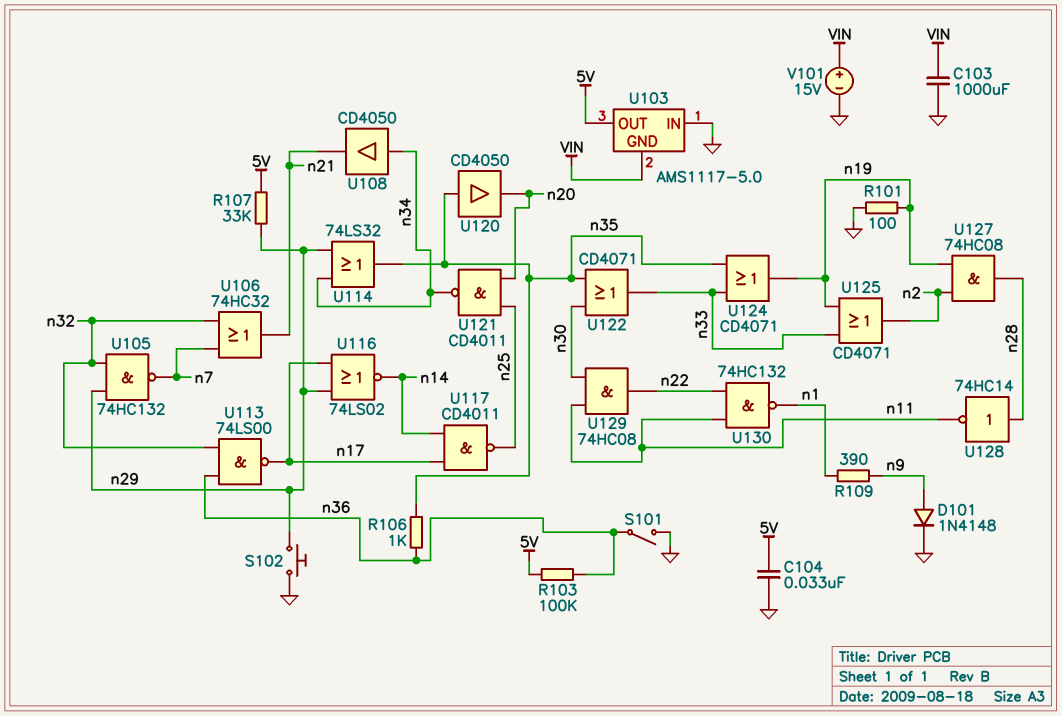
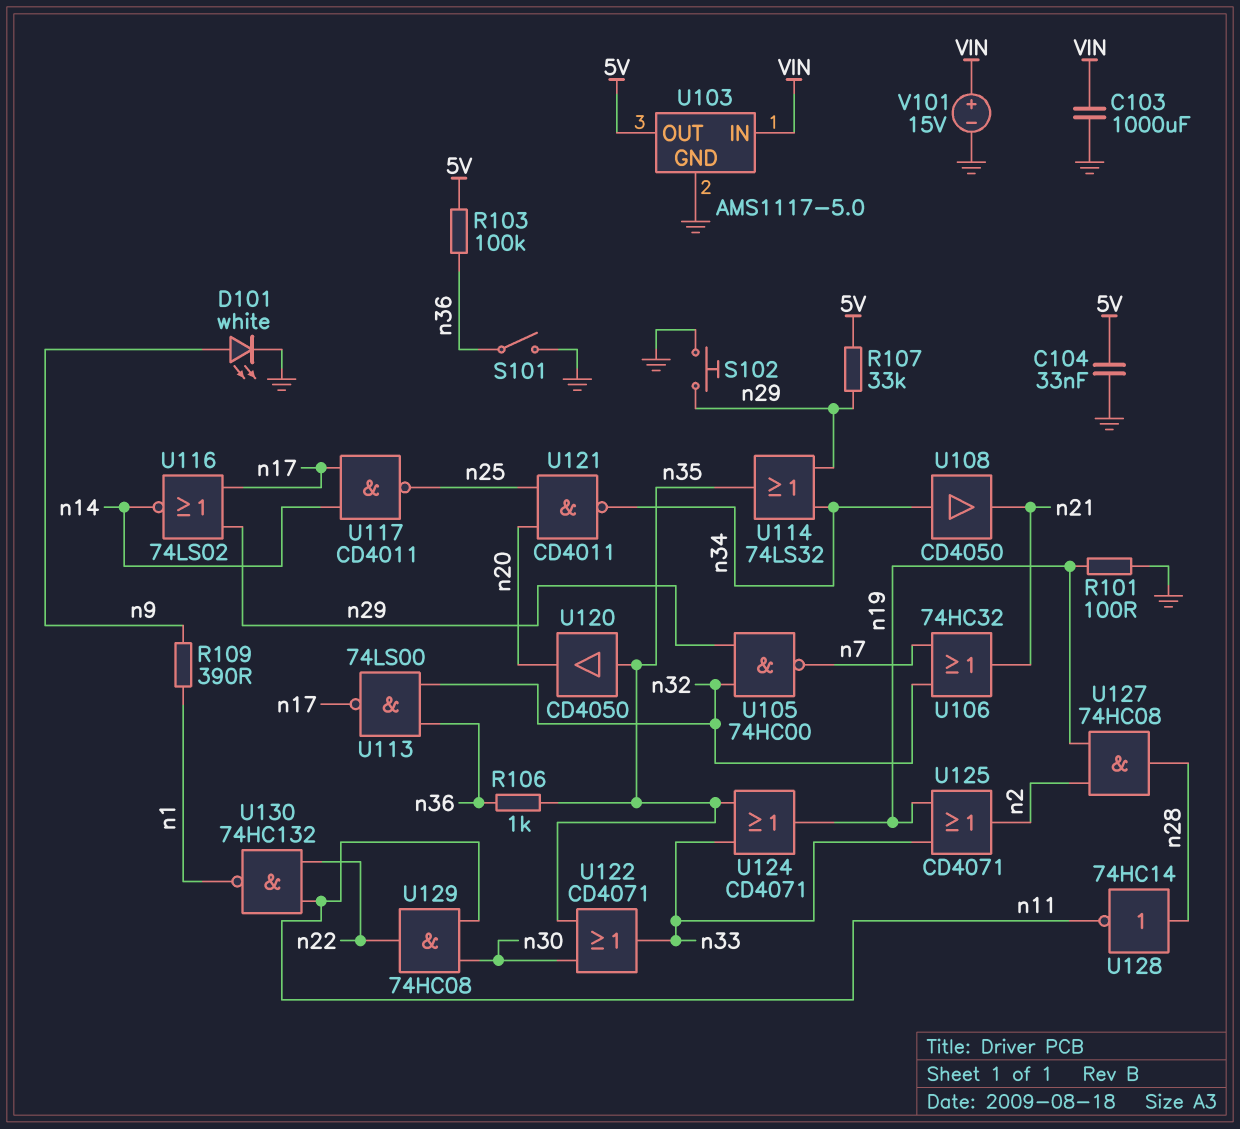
D101: diode 1N4148 (A n9, K GND) -> LED white (A n9, K GND)
U103 pin GND: VIN -> GND
U103 pin IN: GND -> VIN
U105: NAND 74HC132 (in n29, in n32, out n7) -> NAND 74HC00 (in n29, in n32, out n7)

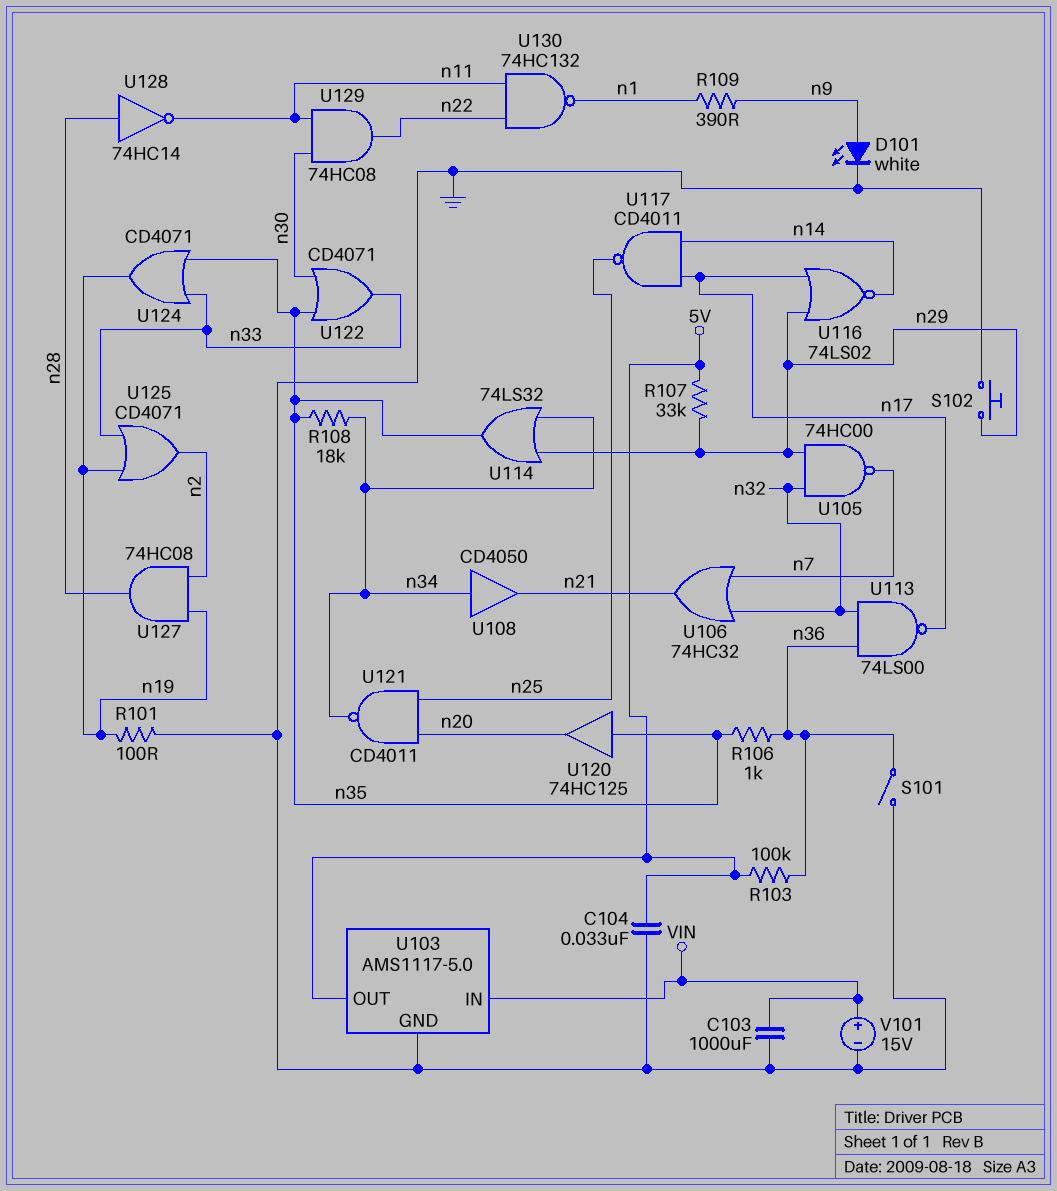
R108: none -> 18k (n34, n35)
U120: buffer CD4050 (in n35, out n20) -> buffer 74HC125 (in n35, out n20)

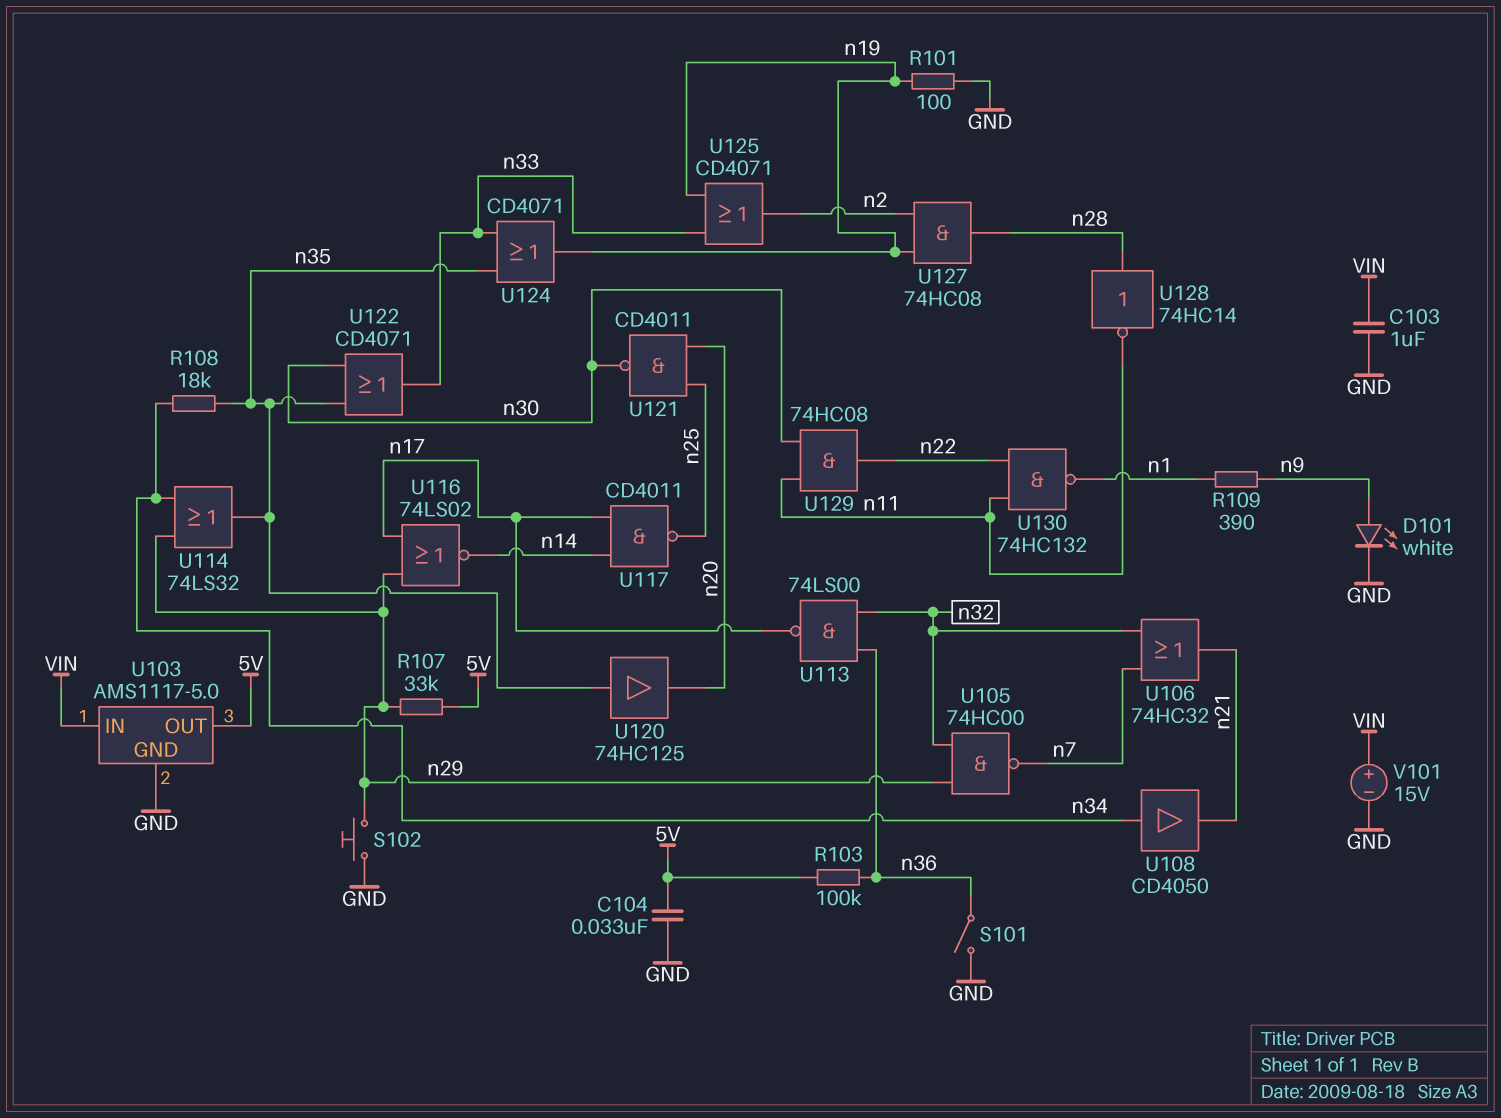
C103: 1000uF (GND, VIN) -> 1uF (GND, VIN)
R106: 1k (n35, n36) -> none
U121: NAND CD4011 (in n20, in n25, out n34) -> NAND CD4011 (in n20, in n25, out n30)

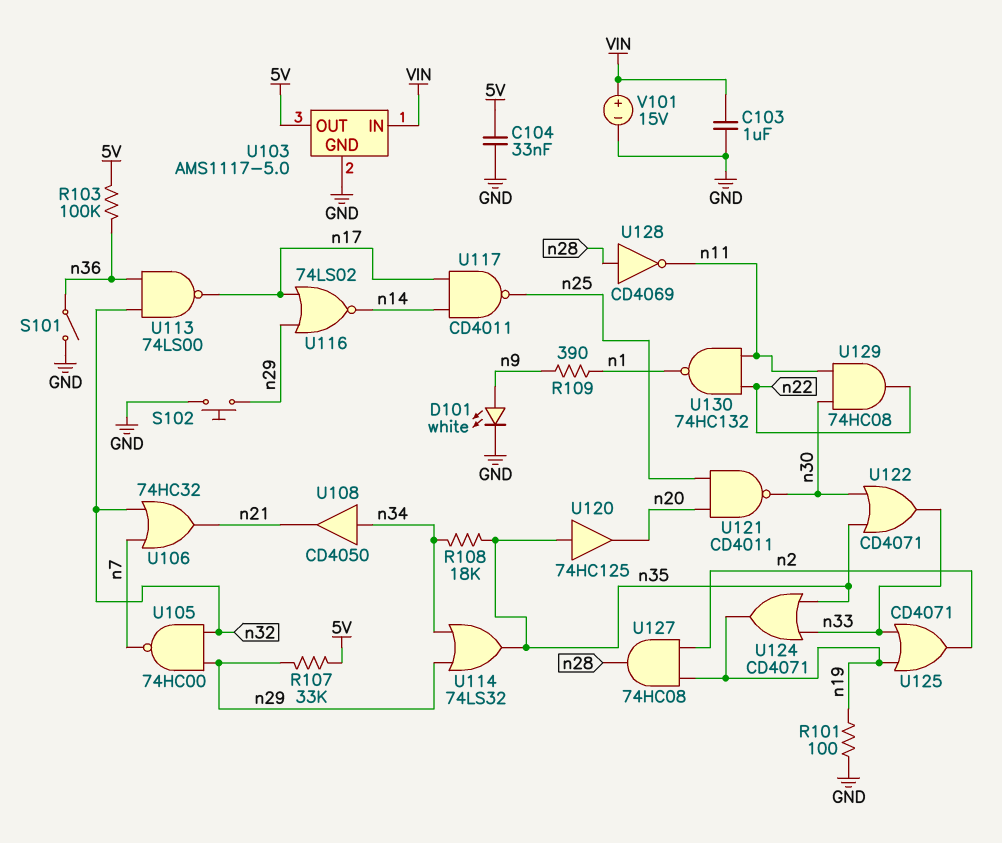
U128: NOT 74HC14 (in n28, out n11) -> NOT CD4069 (in n28, out n11)

